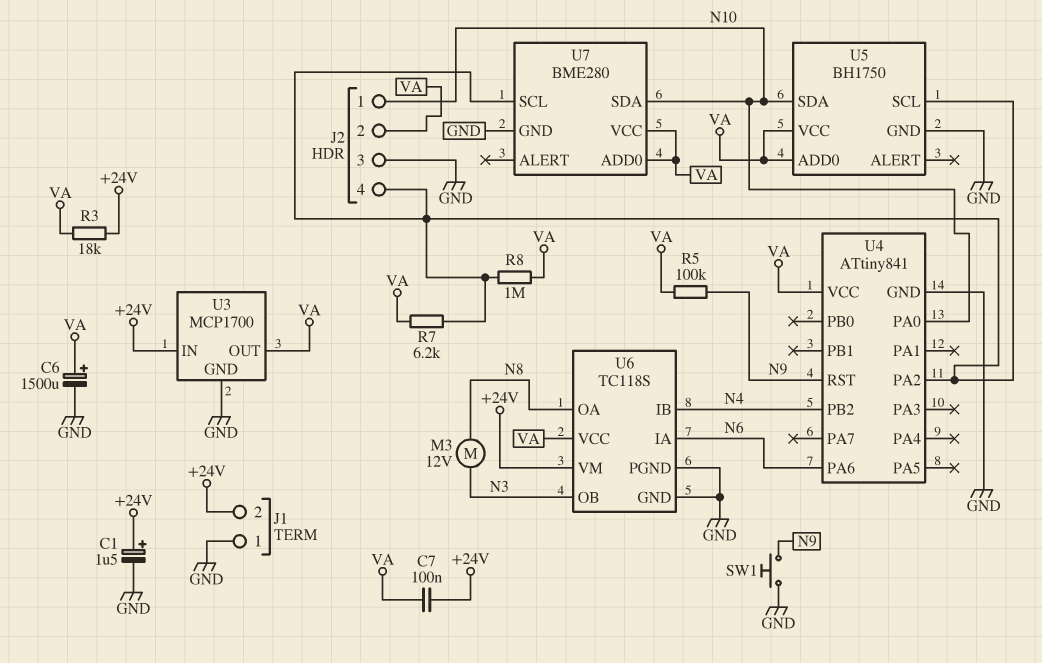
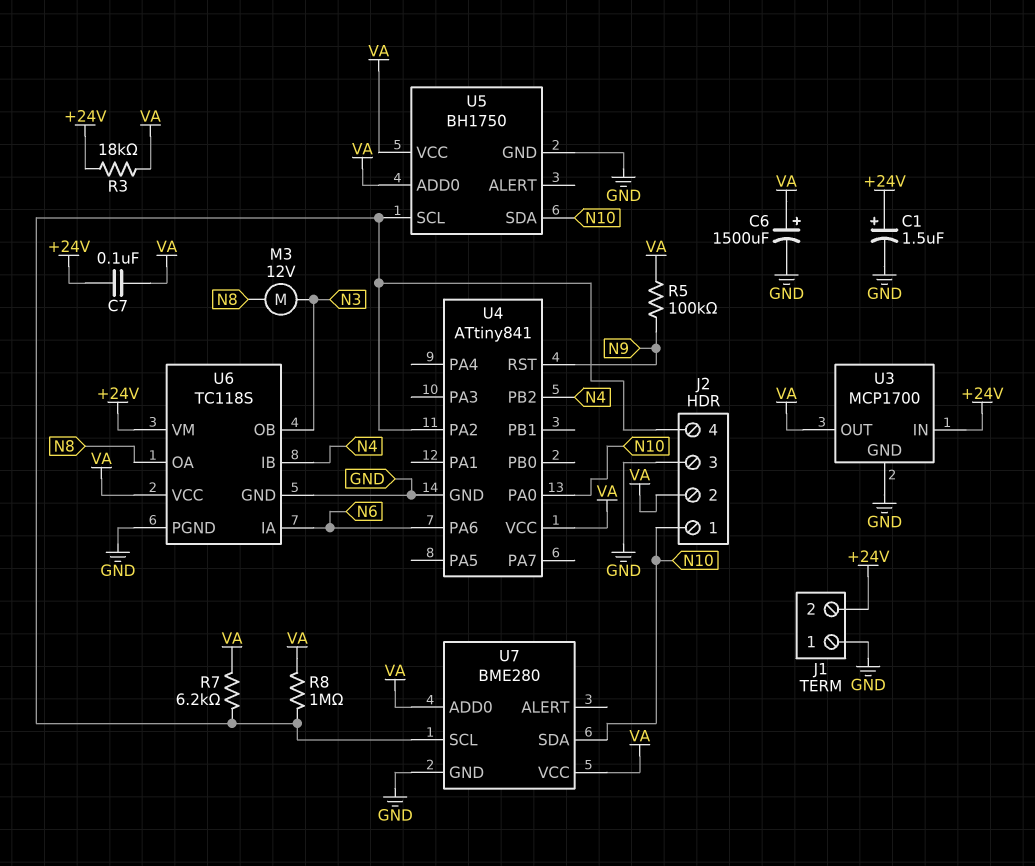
SW1: button (GND, N9) -> none

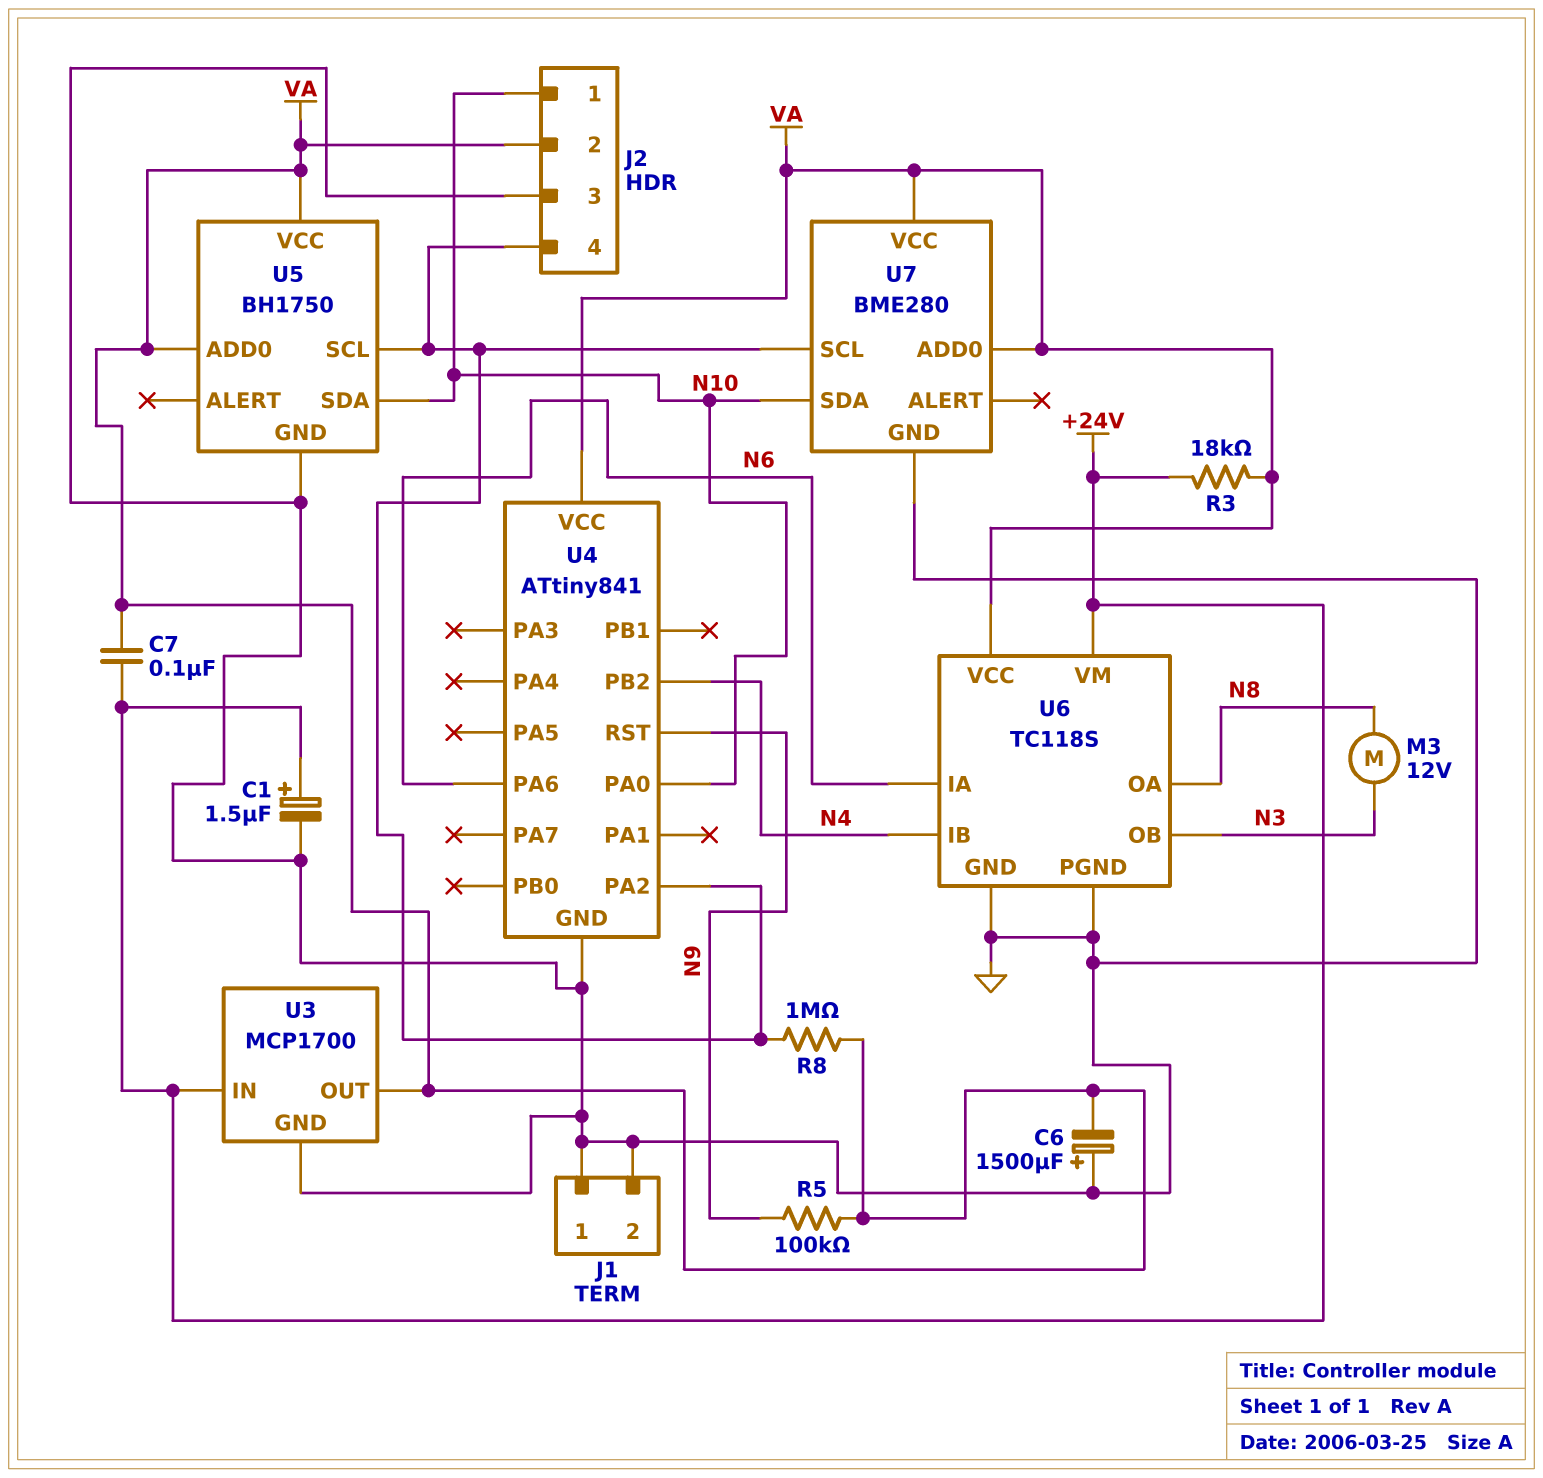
C6: 1500uF (plus VA, minus GND) -> 1500uF (plus GND, minus VA)
J1 pin 2: +24V -> GND
R7: 6.2k (J2/4, VA) -> none

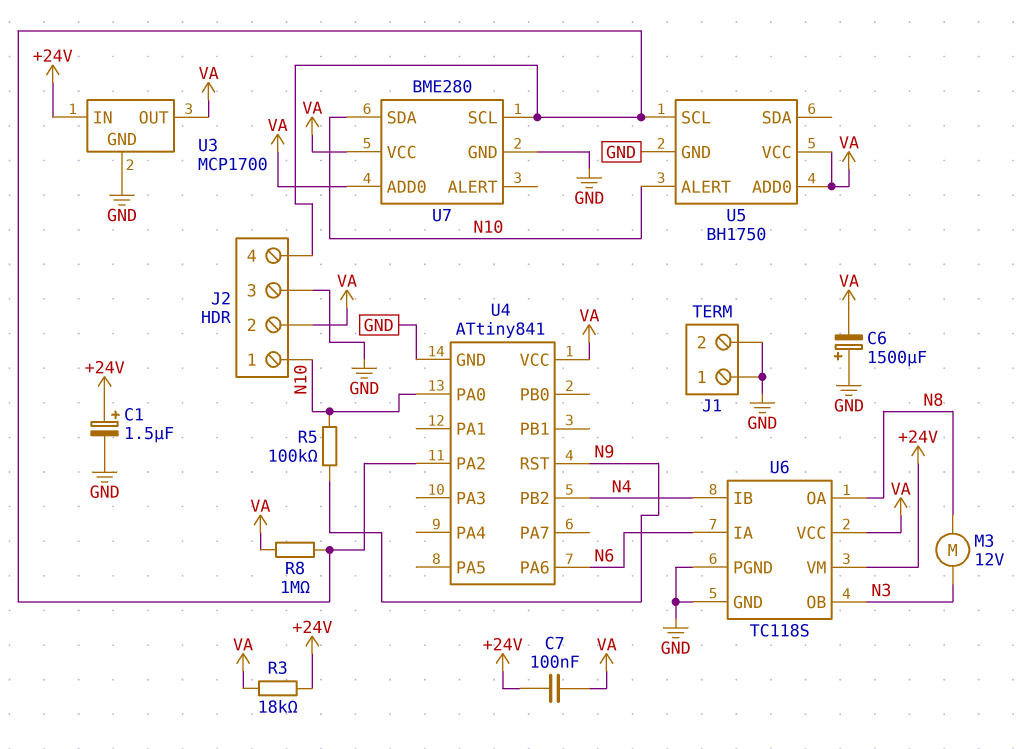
R5: 100k (N9, VA) -> 100k (N9, N10)
U5 pin ALERT: none -> N10
U5 pin SDA: N10 -> none

